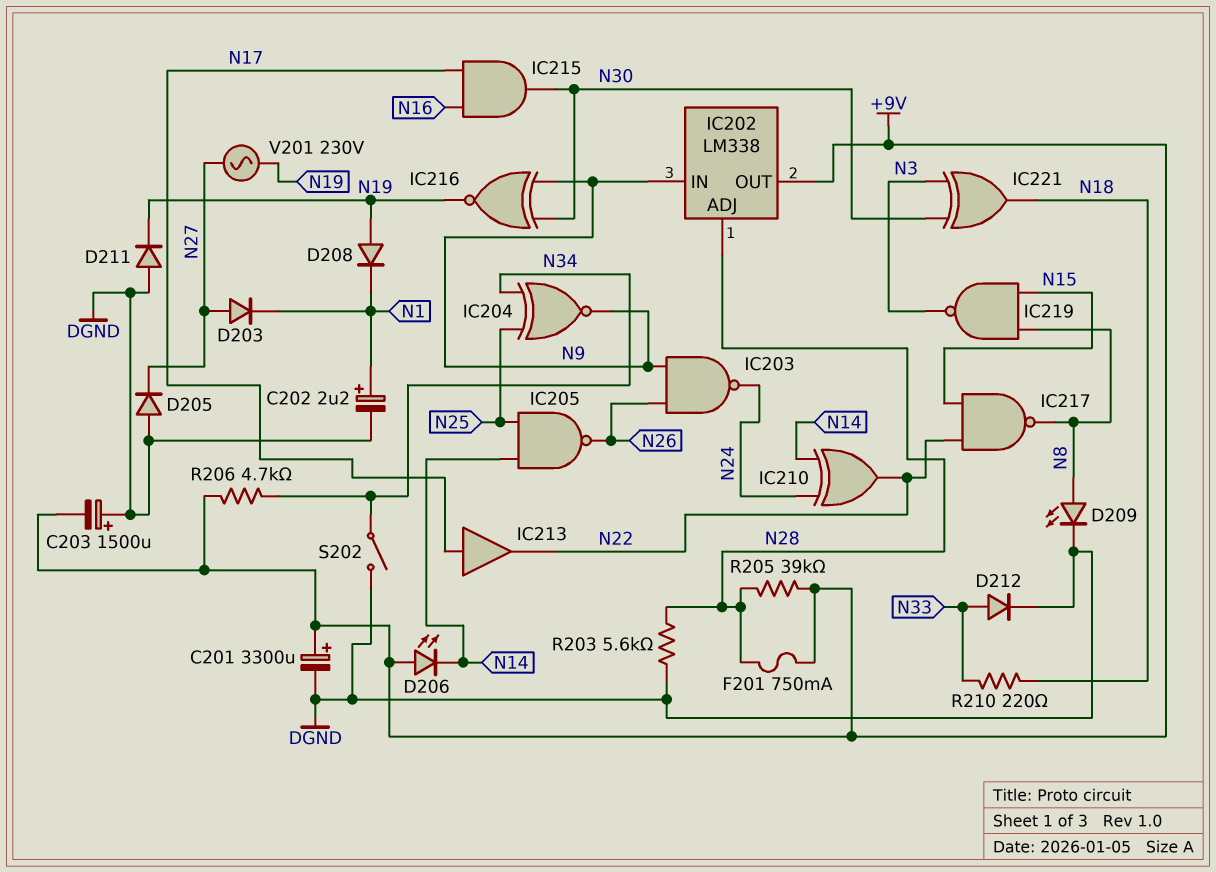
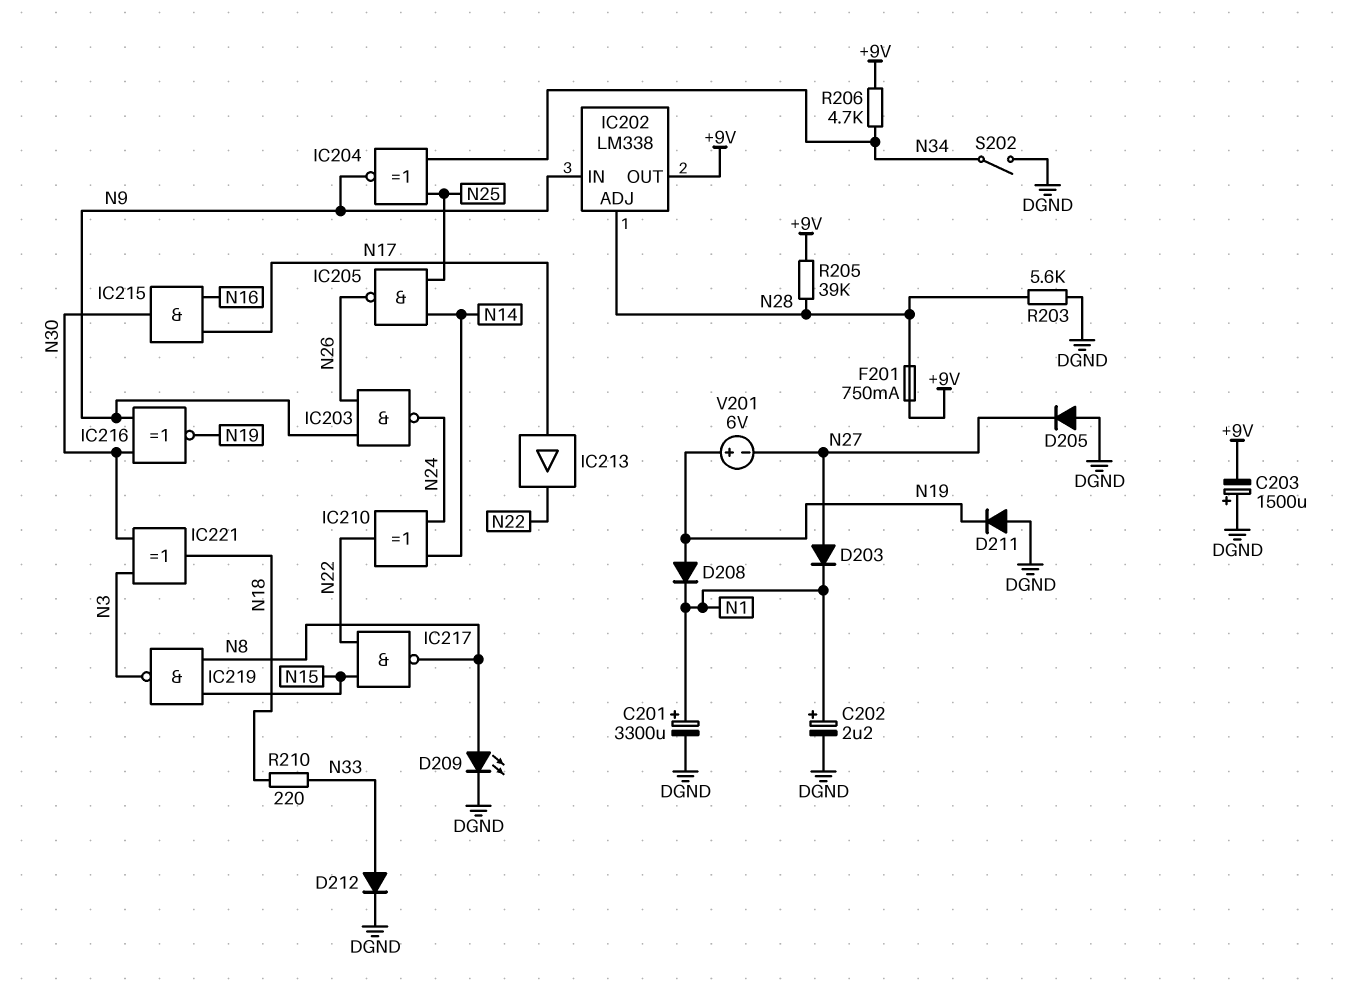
C201: 3300uF (plus +9V, minus DGND) -> 3300uF (plus N1, minus DGND)
D206: LED (A +9V, K N14) -> none
V201: AC 230V (N19, N27) -> 6V (plus N19, minus N27)

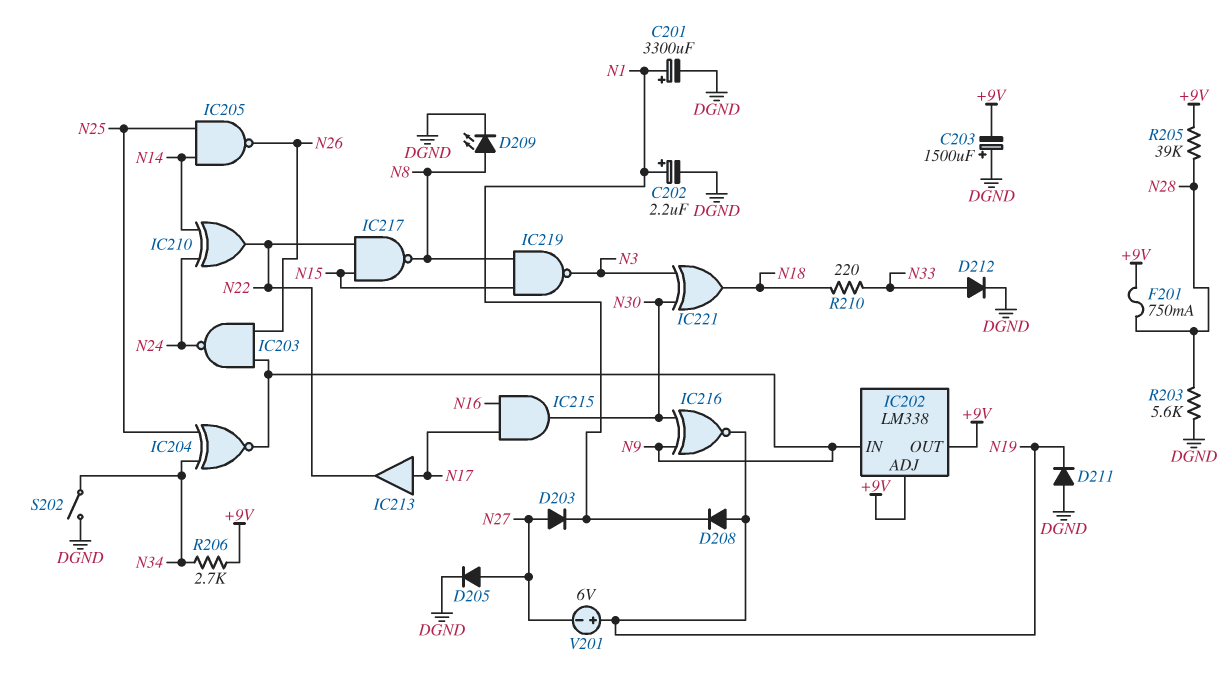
D205: diode (A DGND, K N27) -> diode (A N27, K DGND)
IC202 pin ADJ: N28 -> +9V
R206: 4.7k (+9V, N34) -> 2.7k (+9V, N34)

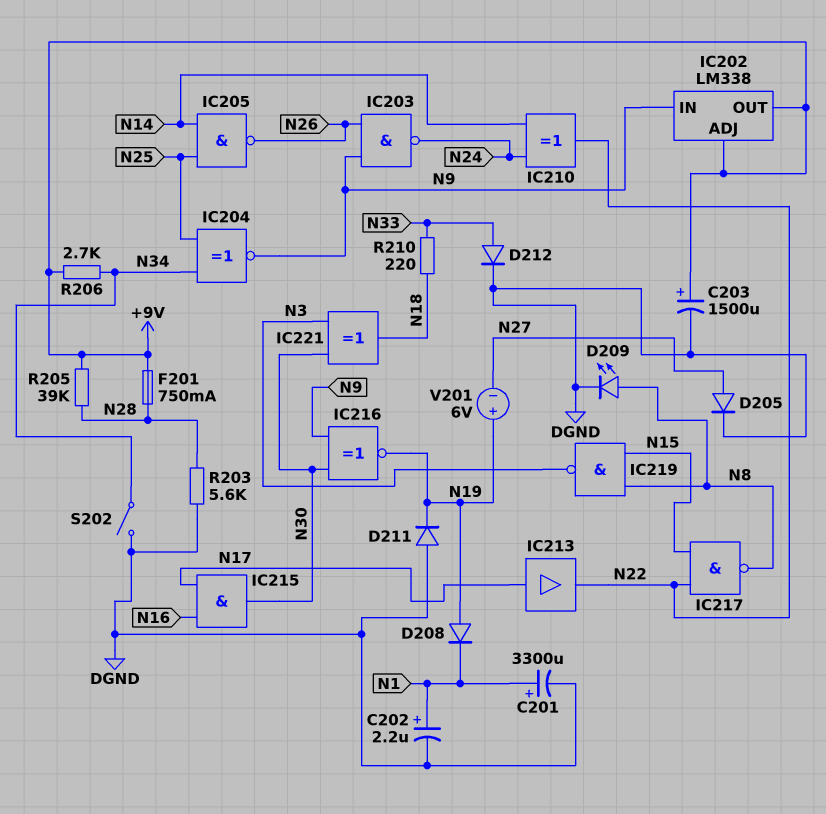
C203: 1500uF (plus DGND, minus +9V) -> 1500uF (plus +9V, minus DGND)
D203: diode (A N27, K N1) -> none

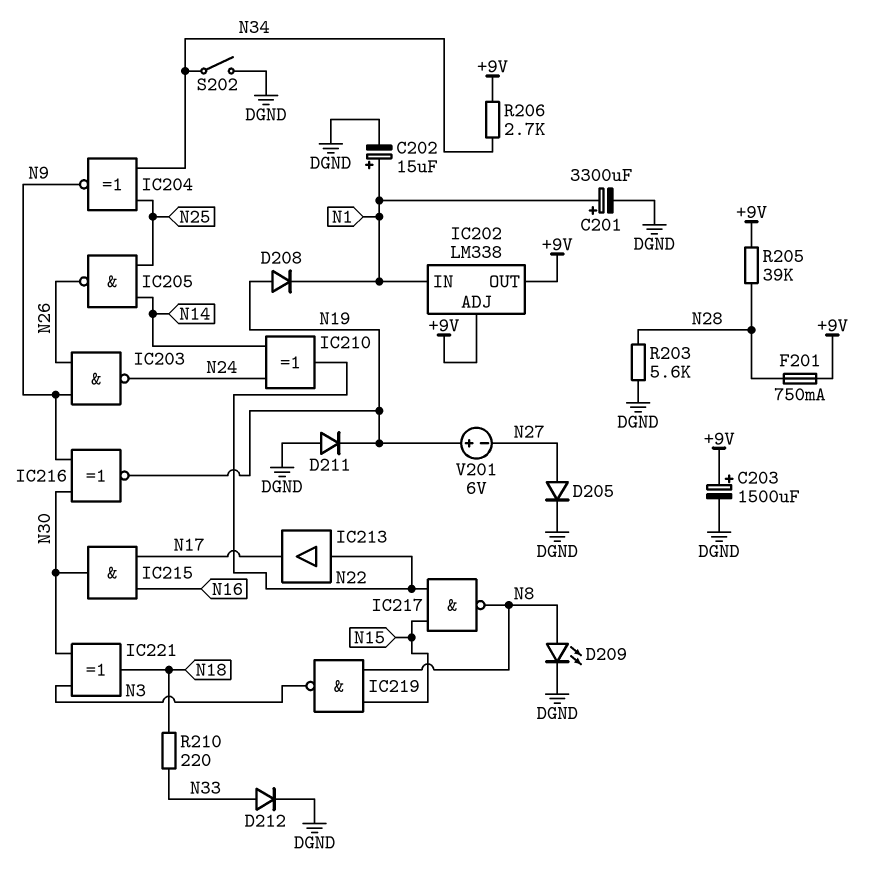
C202: 2.2uF (plus N1, minus DGND) -> 15uF (plus N1, minus DGND)
IC202 pin IN: N9 -> N1
IC213: buffer (in N17, out N22) -> buffer (in N22, out N17)

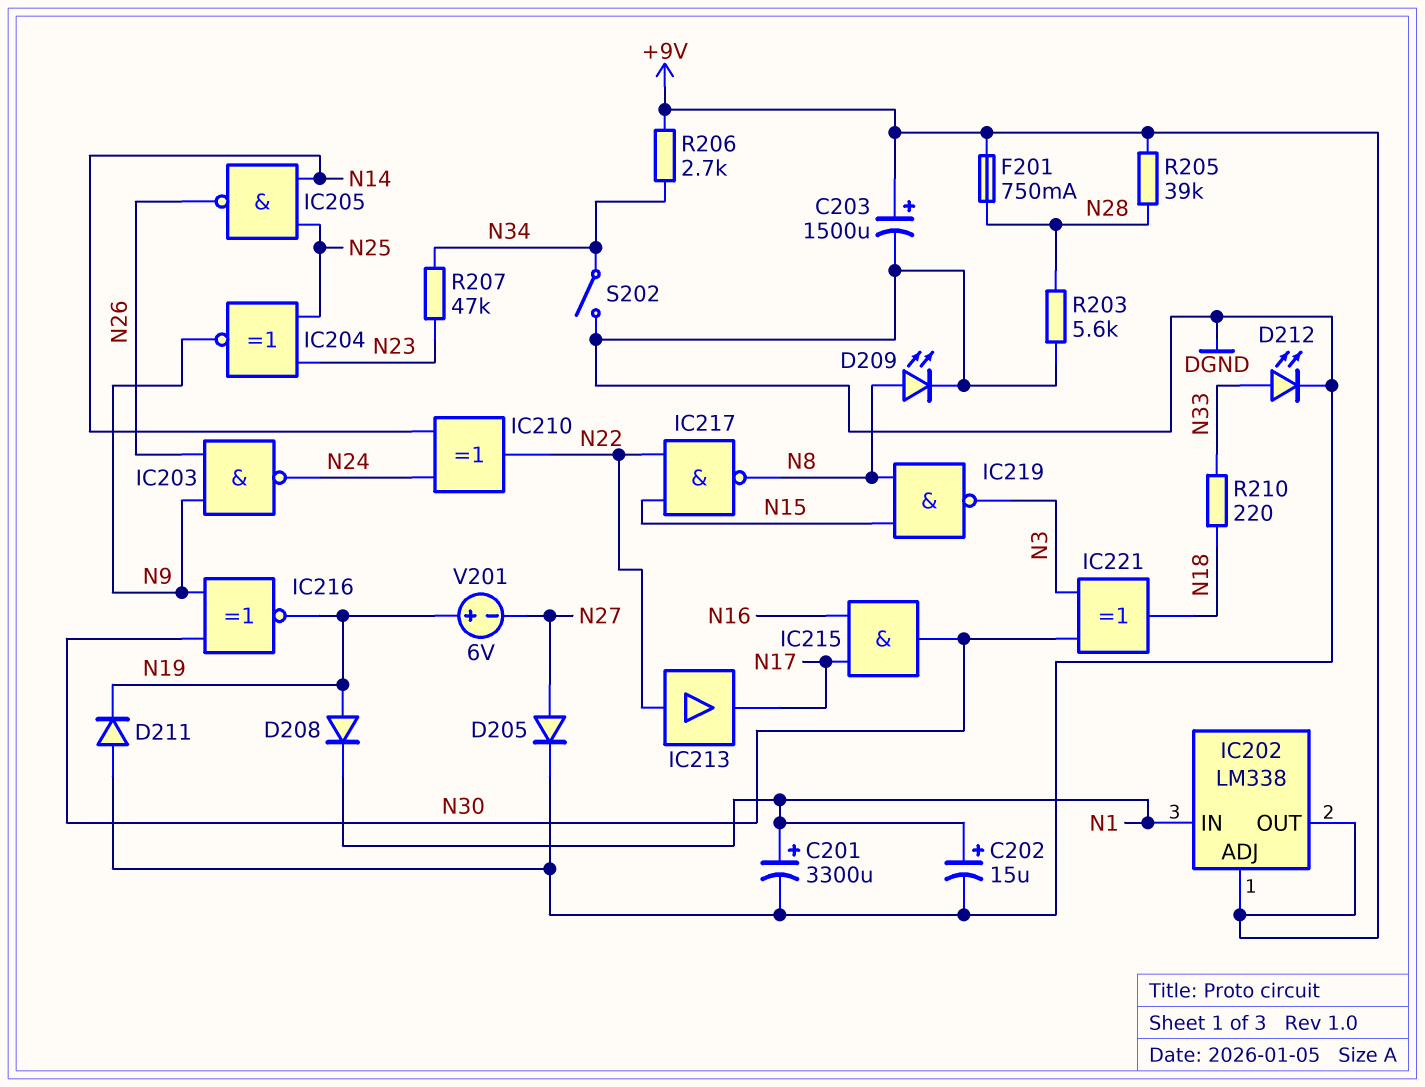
D212: diode (A N33, K DGND) -> LED (A N33, K DGND)
IC204: XNOR (in N25, in N34, out N9) -> XNOR (in N23, in N25, out N9)
R207: none -> 47k (N23, N34)

